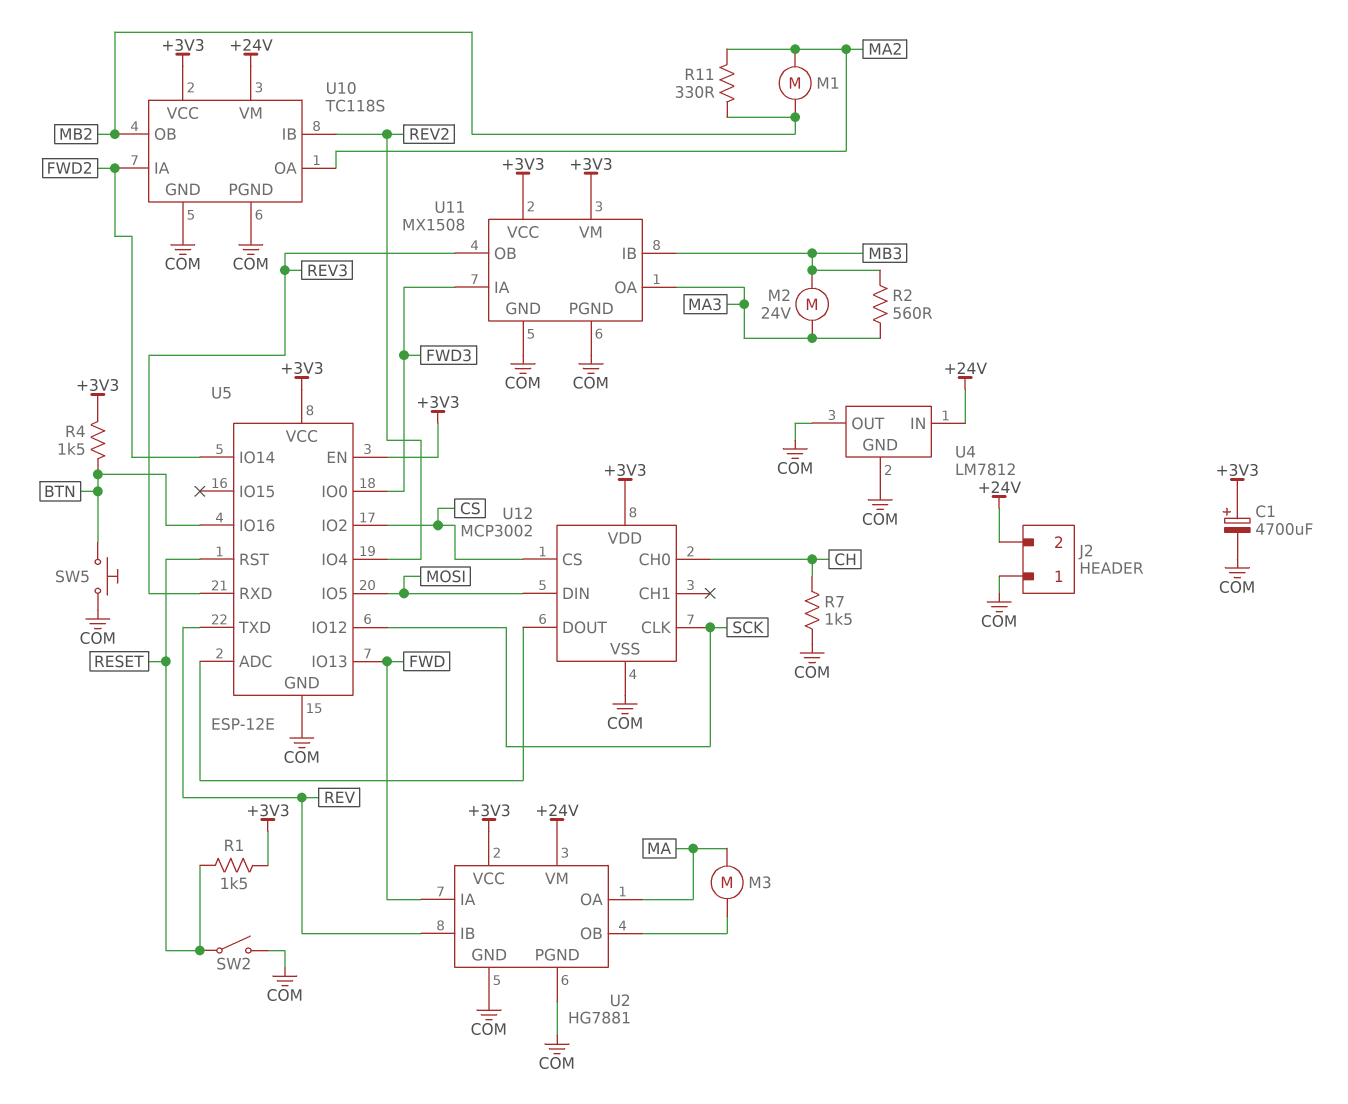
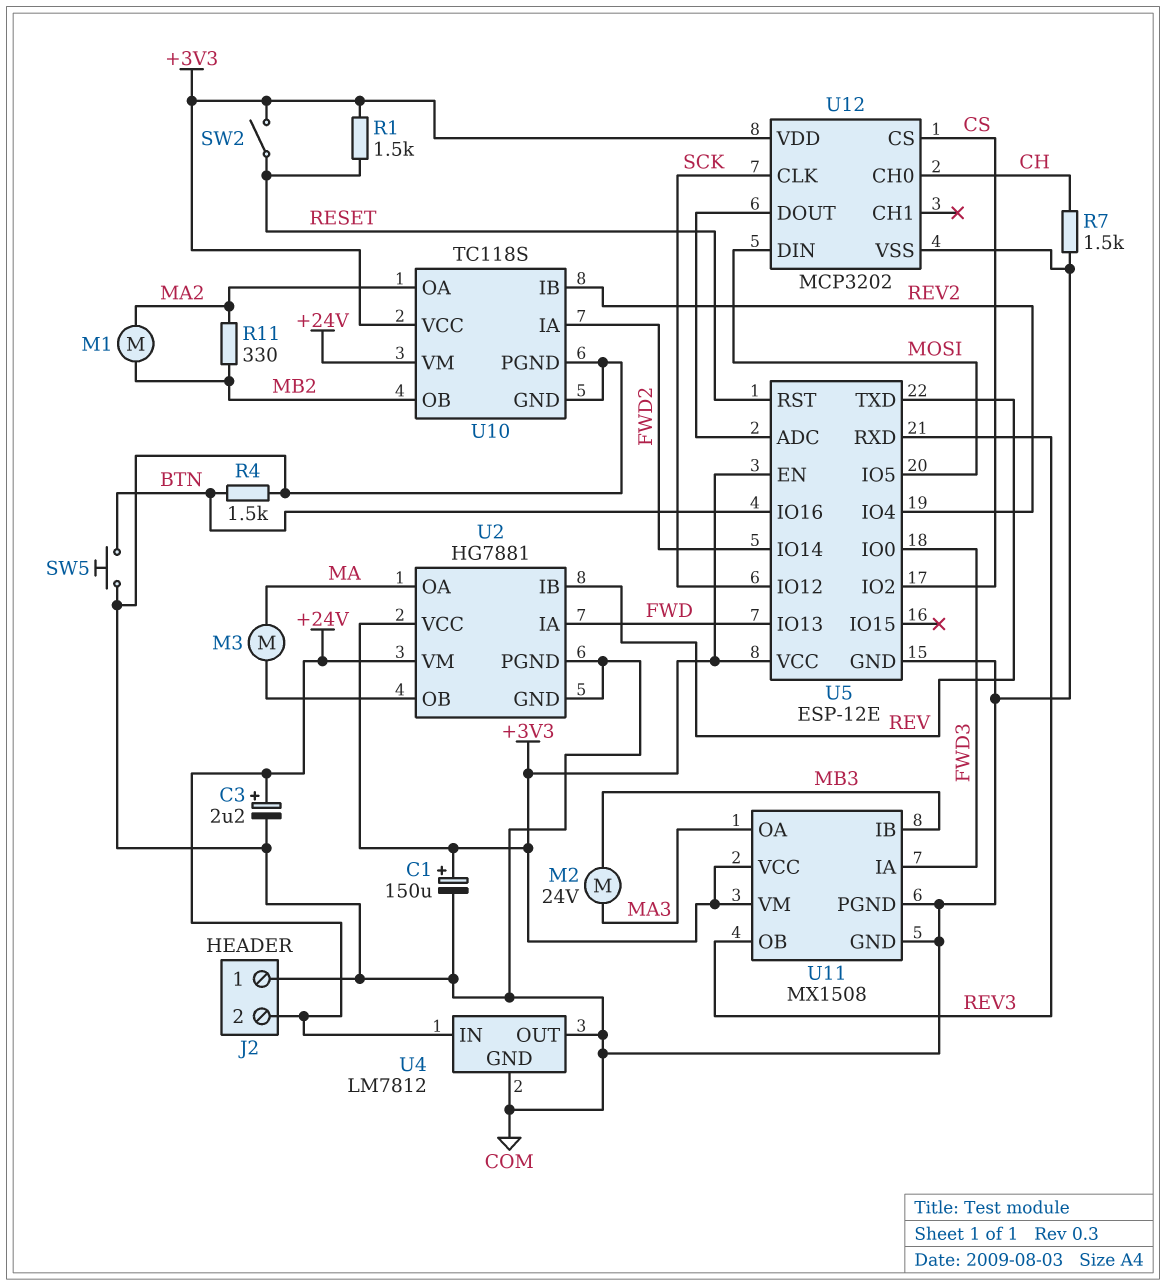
C1: 4700uF (plus +3V3, minus COM) -> 150uF (plus +3V3, minus COM)
C3: none -> 2.2uF (plus +24V, minus COM)
R2: 560 (MA3, MB3) -> none
R4: 1.5k (+3V3, BTN) -> 1.5k (BTN, COM)
SW2: switch (COM, RESET) -> switch (+3V3, RESET)
U12: MCP3002 -> MCP3202

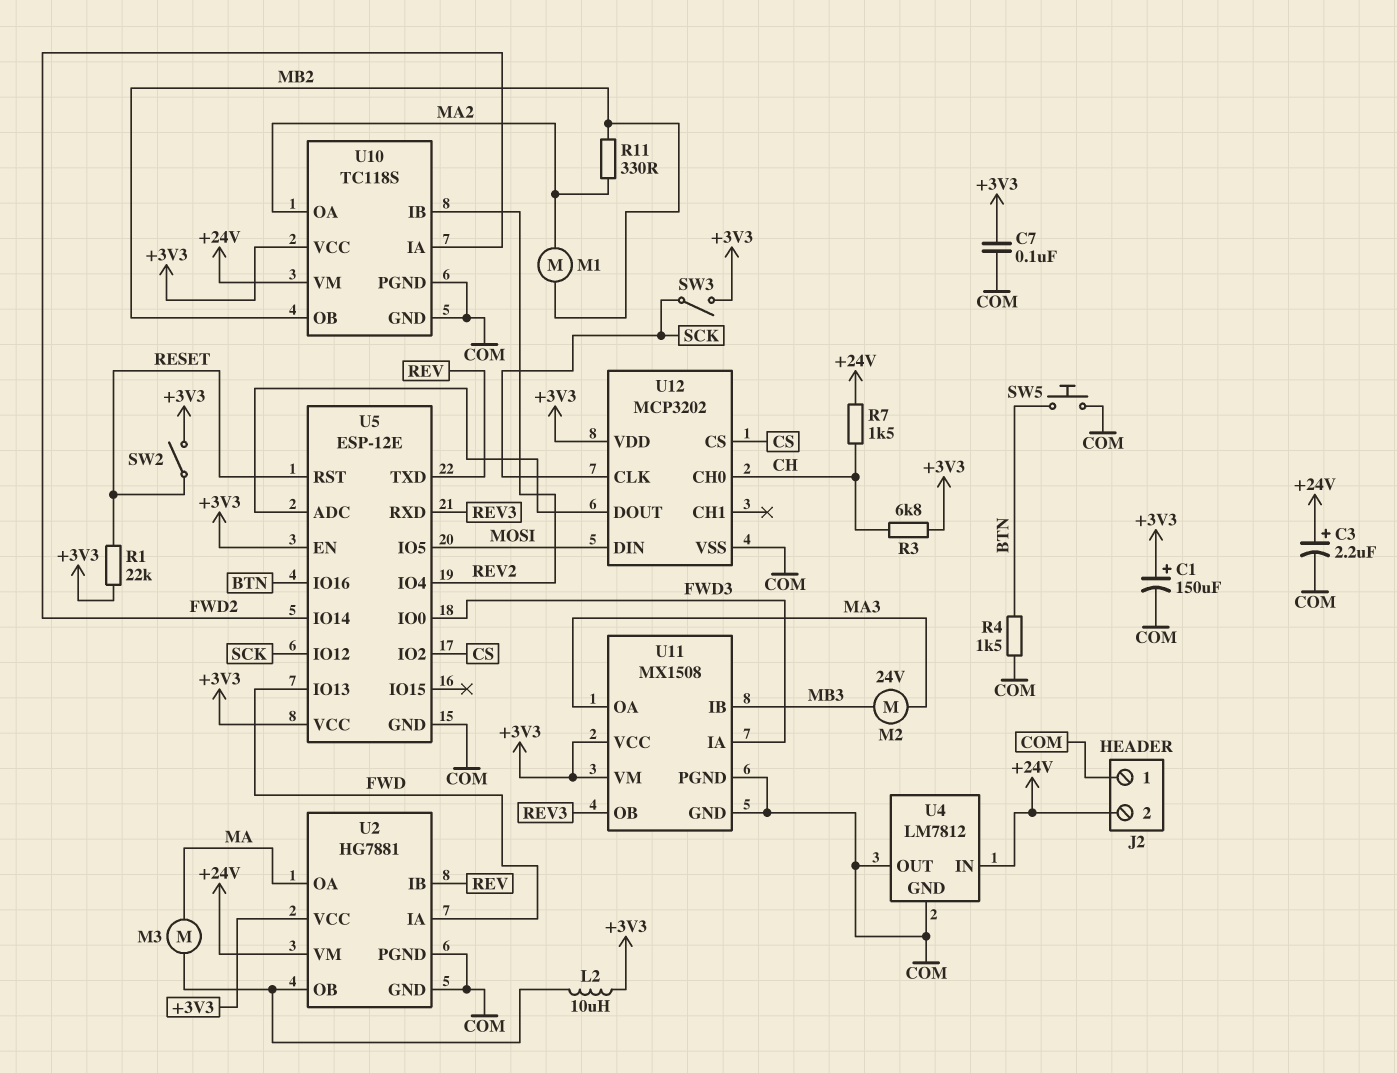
C7: none -> 100nF (+3V3, COM)
L2: none -> 10uH (+3V3, U2/OB)
R1: 1.5k (+3V3, RESET) -> 22k (+3V3, RESET)
R3: none -> 6.8k (+3V3, CH)
R7: 1.5k (CH, COM) -> 1.5k (+24V, CH)
SW3: none -> switch (+3V3, SCK)

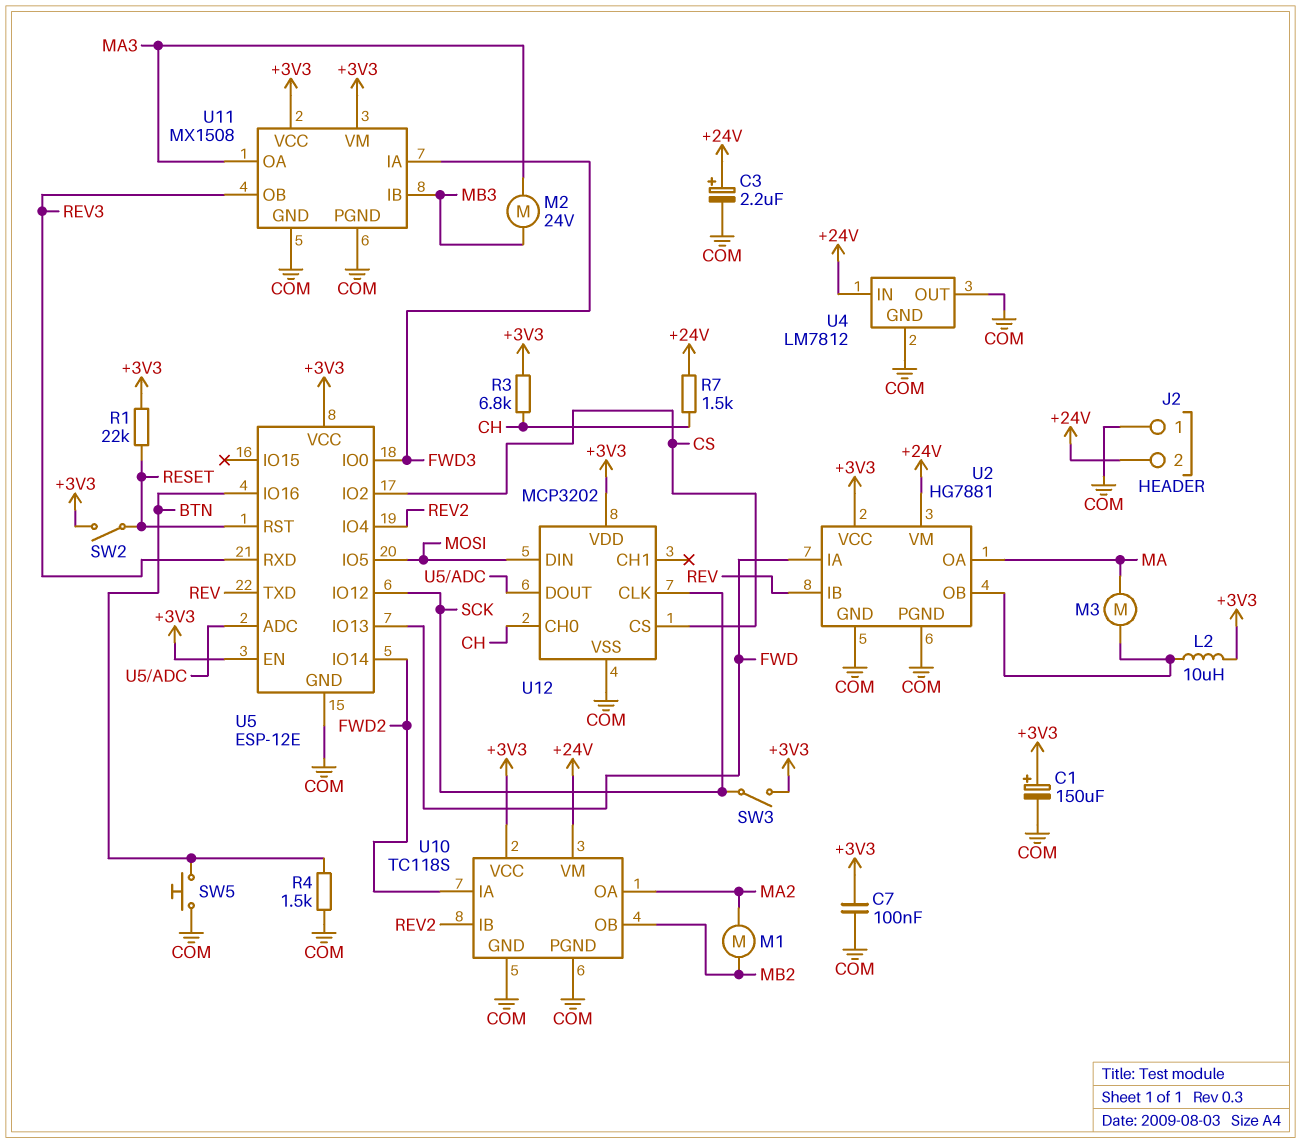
R11: 330 (MA2, MB2) -> none

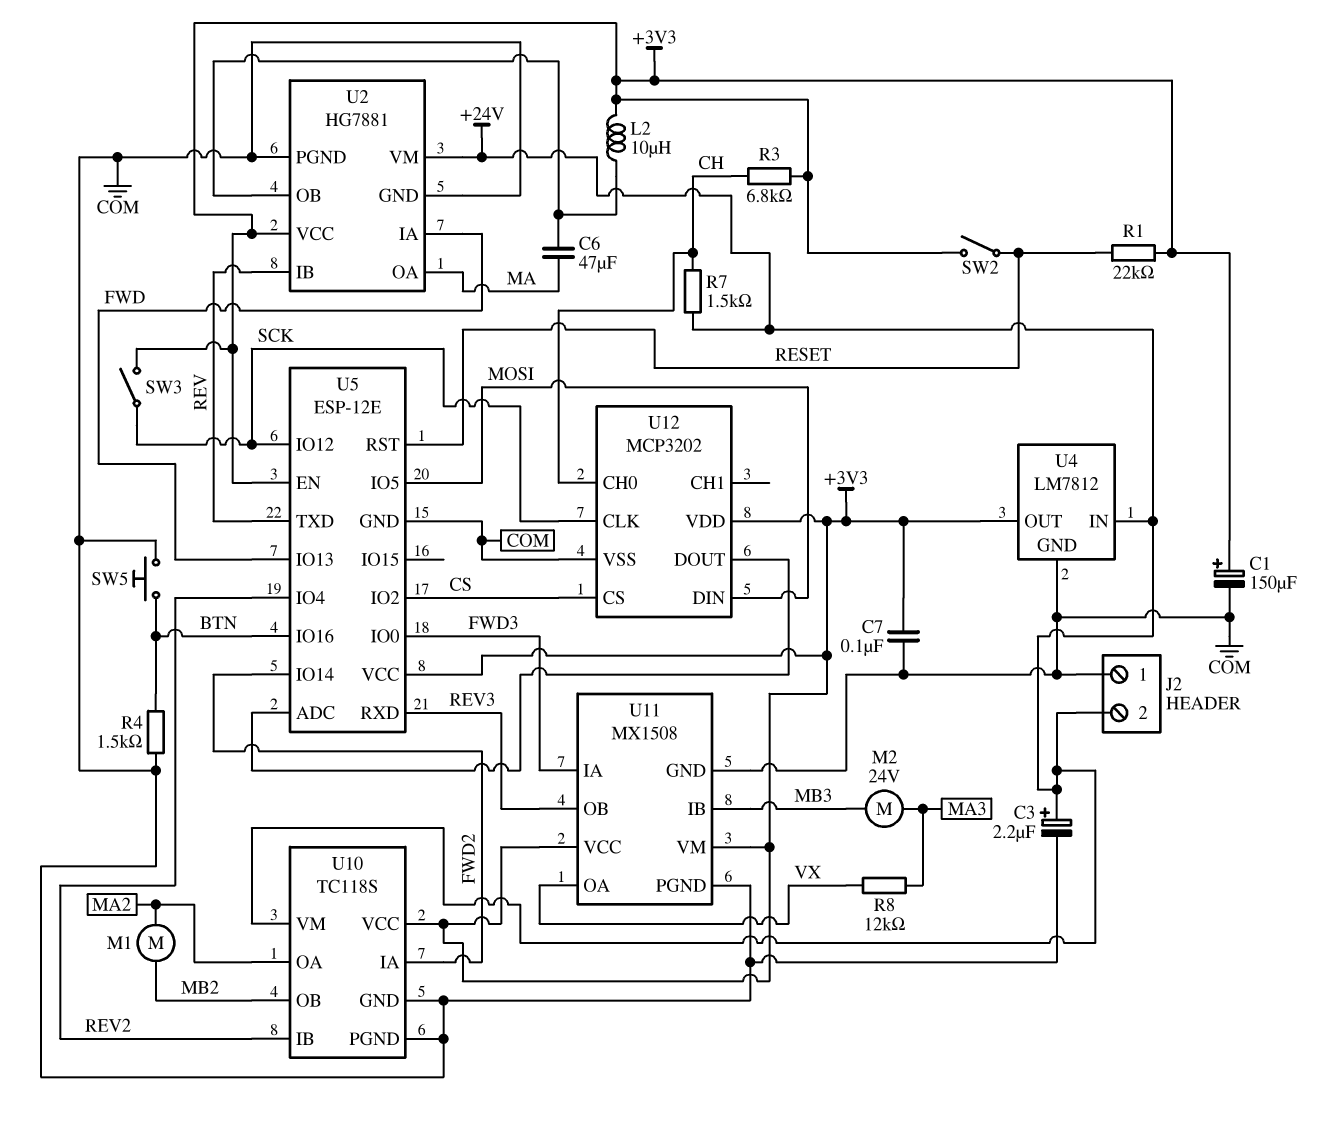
C6: none -> 47uF (MA, U2/OB)
M3: motor (MA, U2/OB) -> none
R8: none -> 12k (MA3, VX)
U4 pin OUT: COM -> +3V3
U11 pin OA: MA3 -> VX

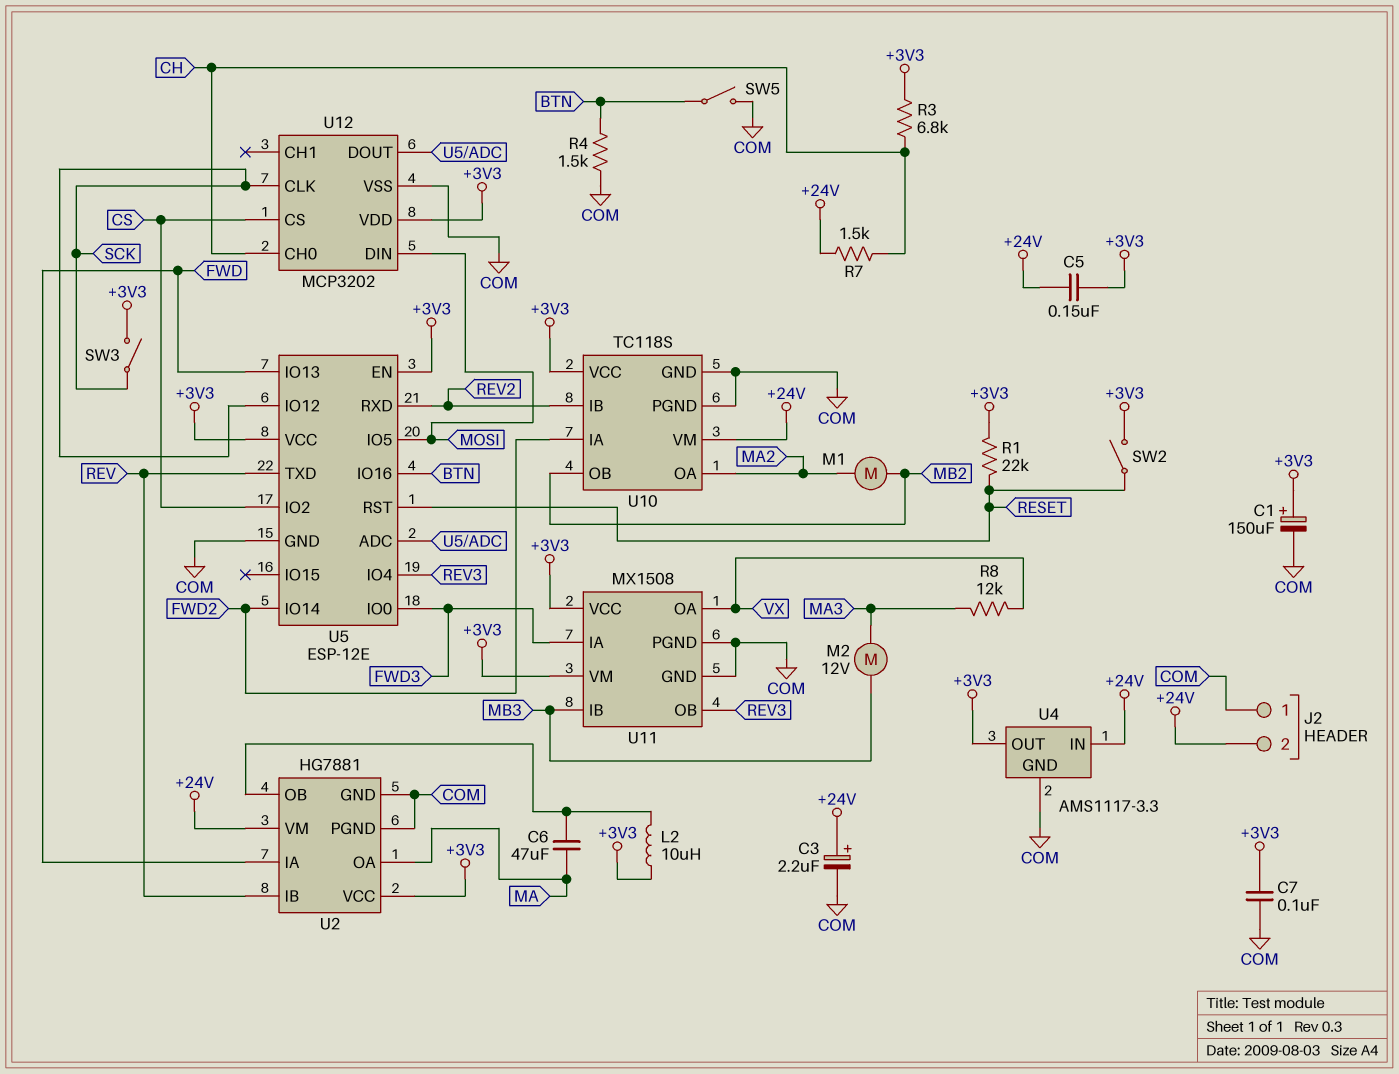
C5: none -> 150nF (+3V3, +24V)
M2: motor 24V (MA3, MB3) -> motor 12V (MA3, MB3)
SW5: button (BTN, COM) -> switch (BTN, COM)
U4: LM7812 -> AMS1117-3.3
U5 pin IO4: REV2 -> REV3
U5 pin RXD: REV3 -> REV2

